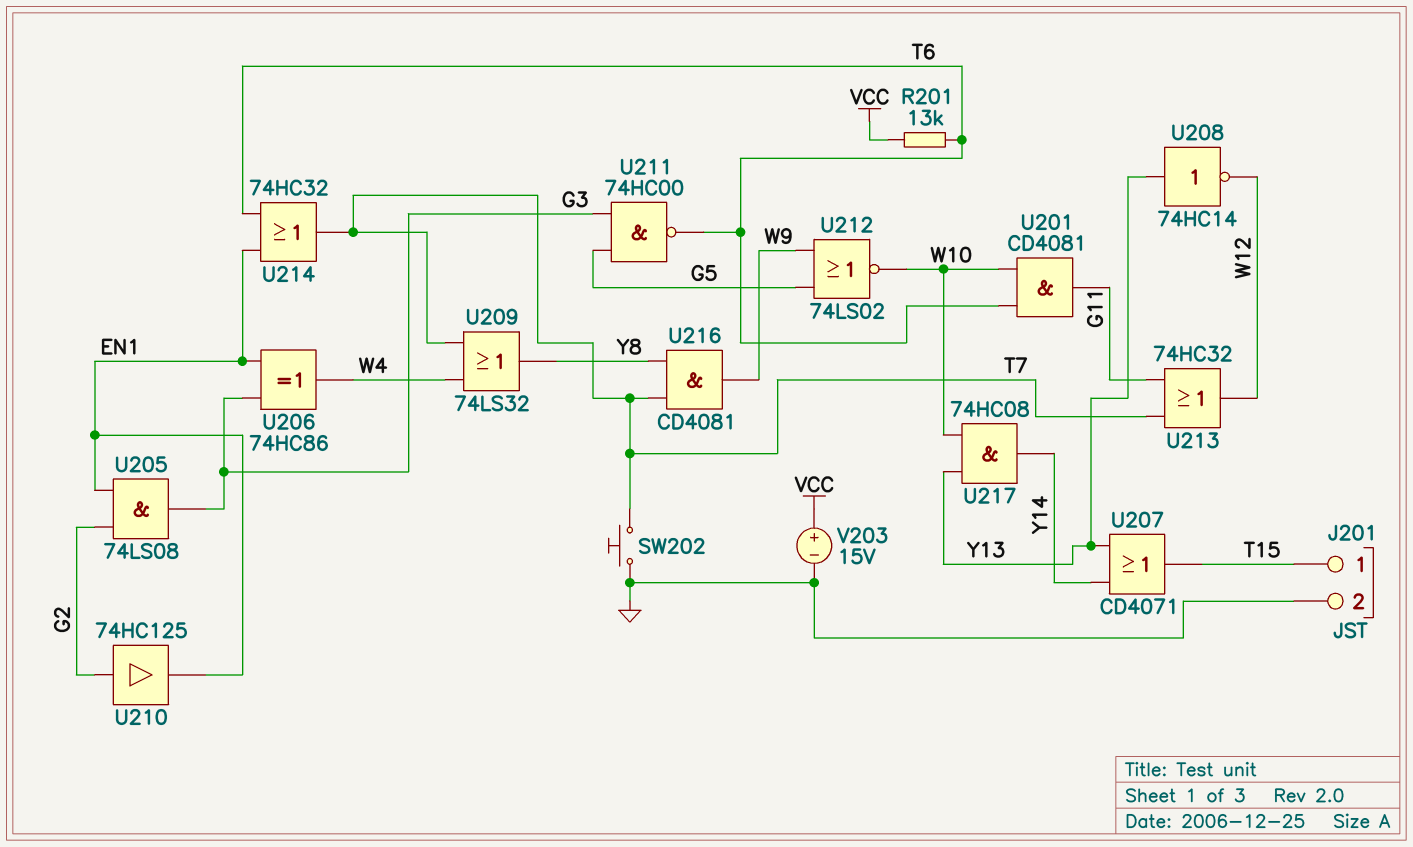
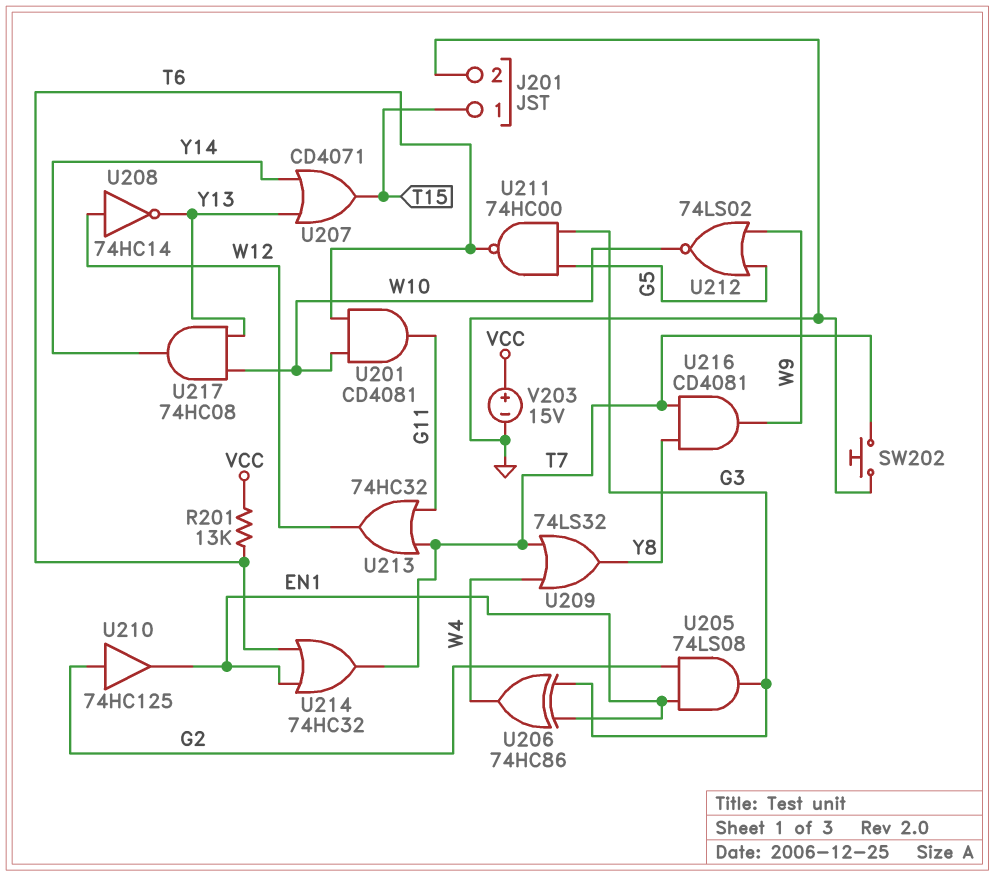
U208: NOT 74HC14 (in Y13, out W12) -> NOT 74HC14 (in W12, out Y13)

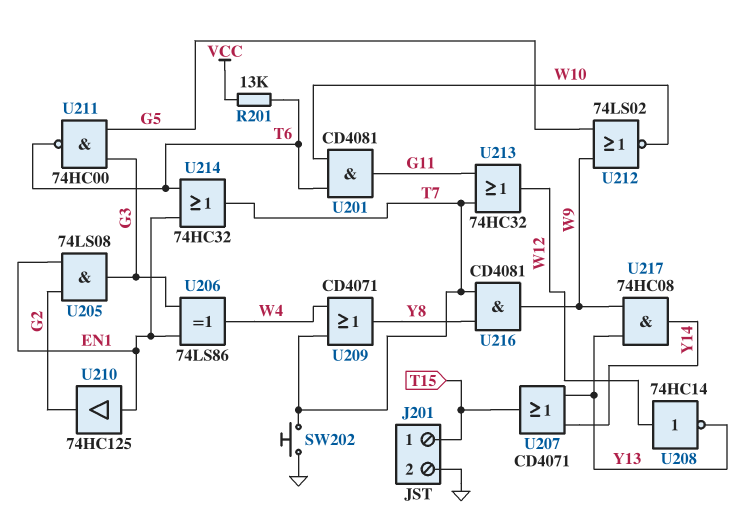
U206: XOR 74HC86 (in EN1, in G3, out W4) -> XOR 74LS86 (in EN1, in G3, out W4)
U209: OR 74LS32 (in T7, in W4, out Y8) -> OR CD4071 (in T7, in W4, out Y8)
U210: buffer 74HC125 (in G2, out EN1) -> buffer 74HC125 (in EN1, out G2)
U217: AND 74HC08 (in W10, in Y13, out Y14) -> AND 74HC08 (in W9, in Y13, out Y14)
V203: 15V (plus VCC, minus GND) -> none

